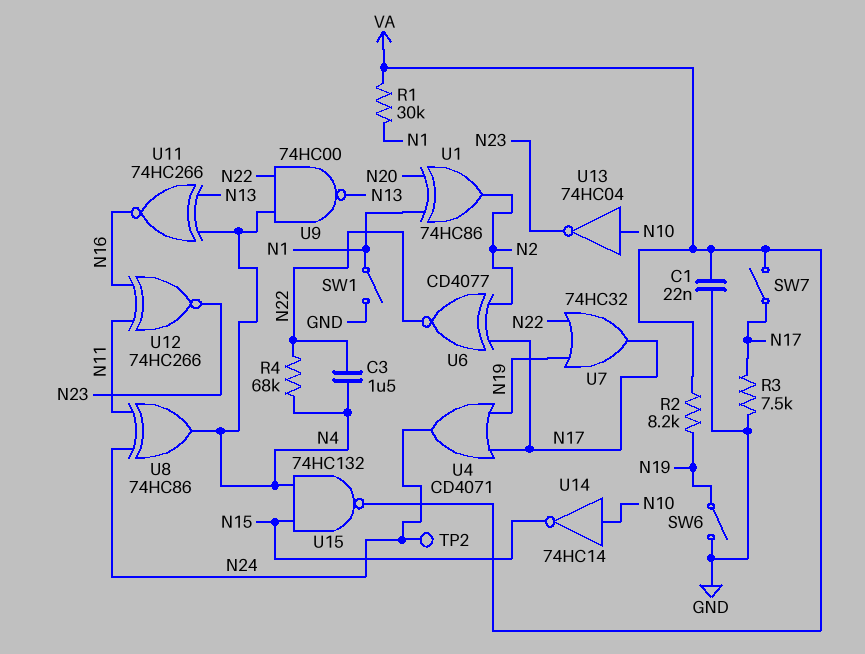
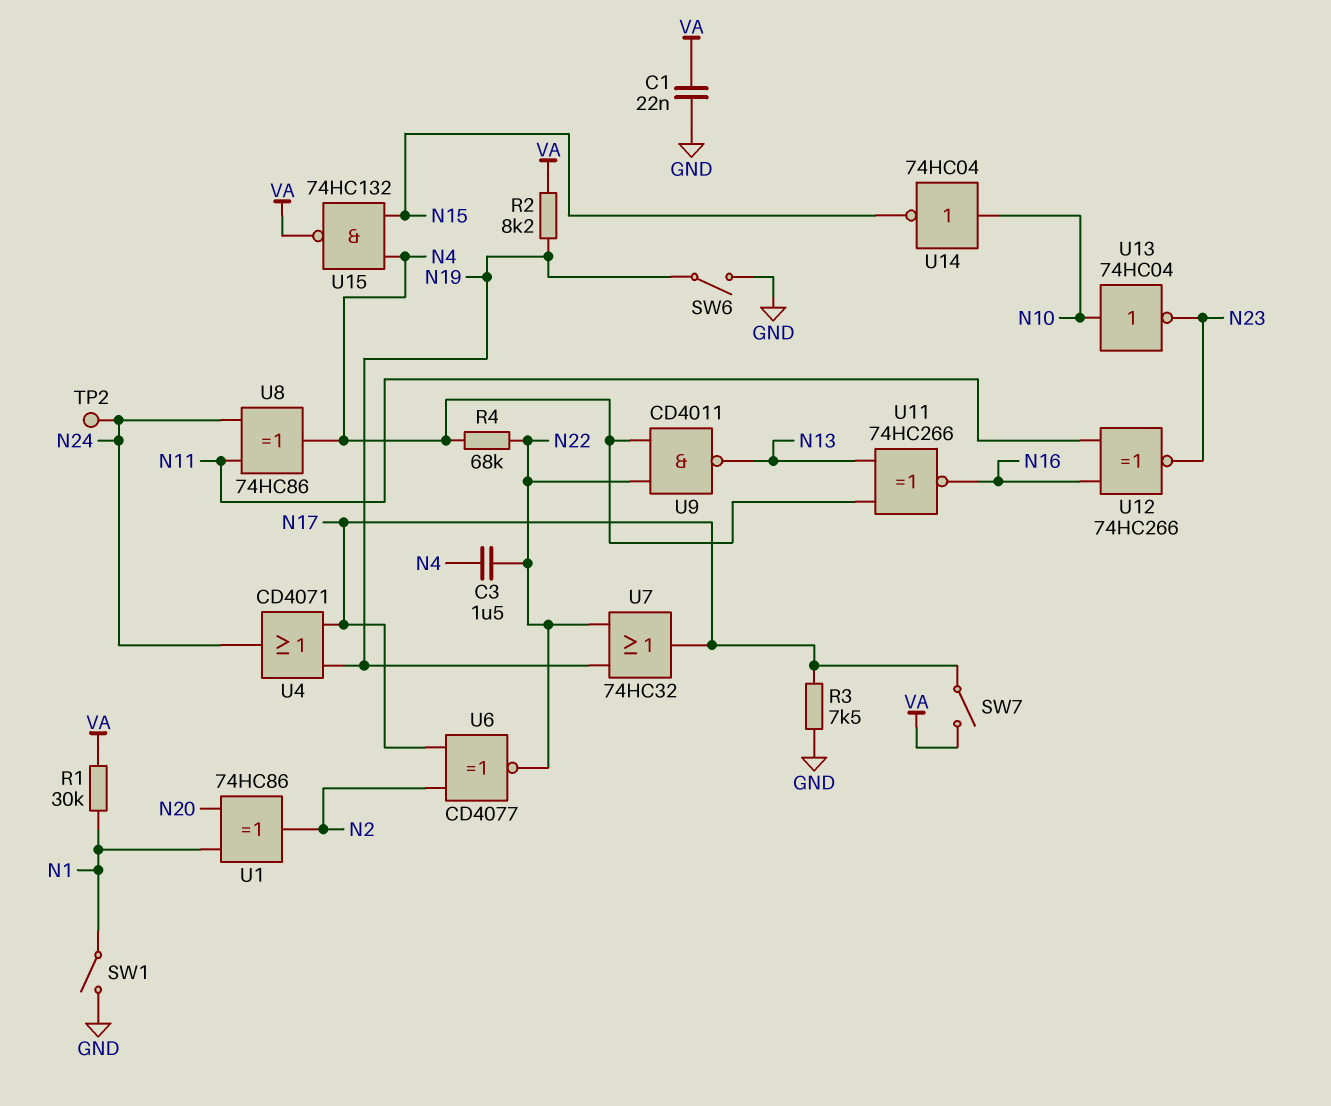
U9: NAND 74HC00 (in N4, in N22, out N13) -> NAND CD4011 (in N4, in N22, out N13)
U14: NOT 74HC14 (in N10, out N15) -> NOT 74HC04 (in N10, out N15)

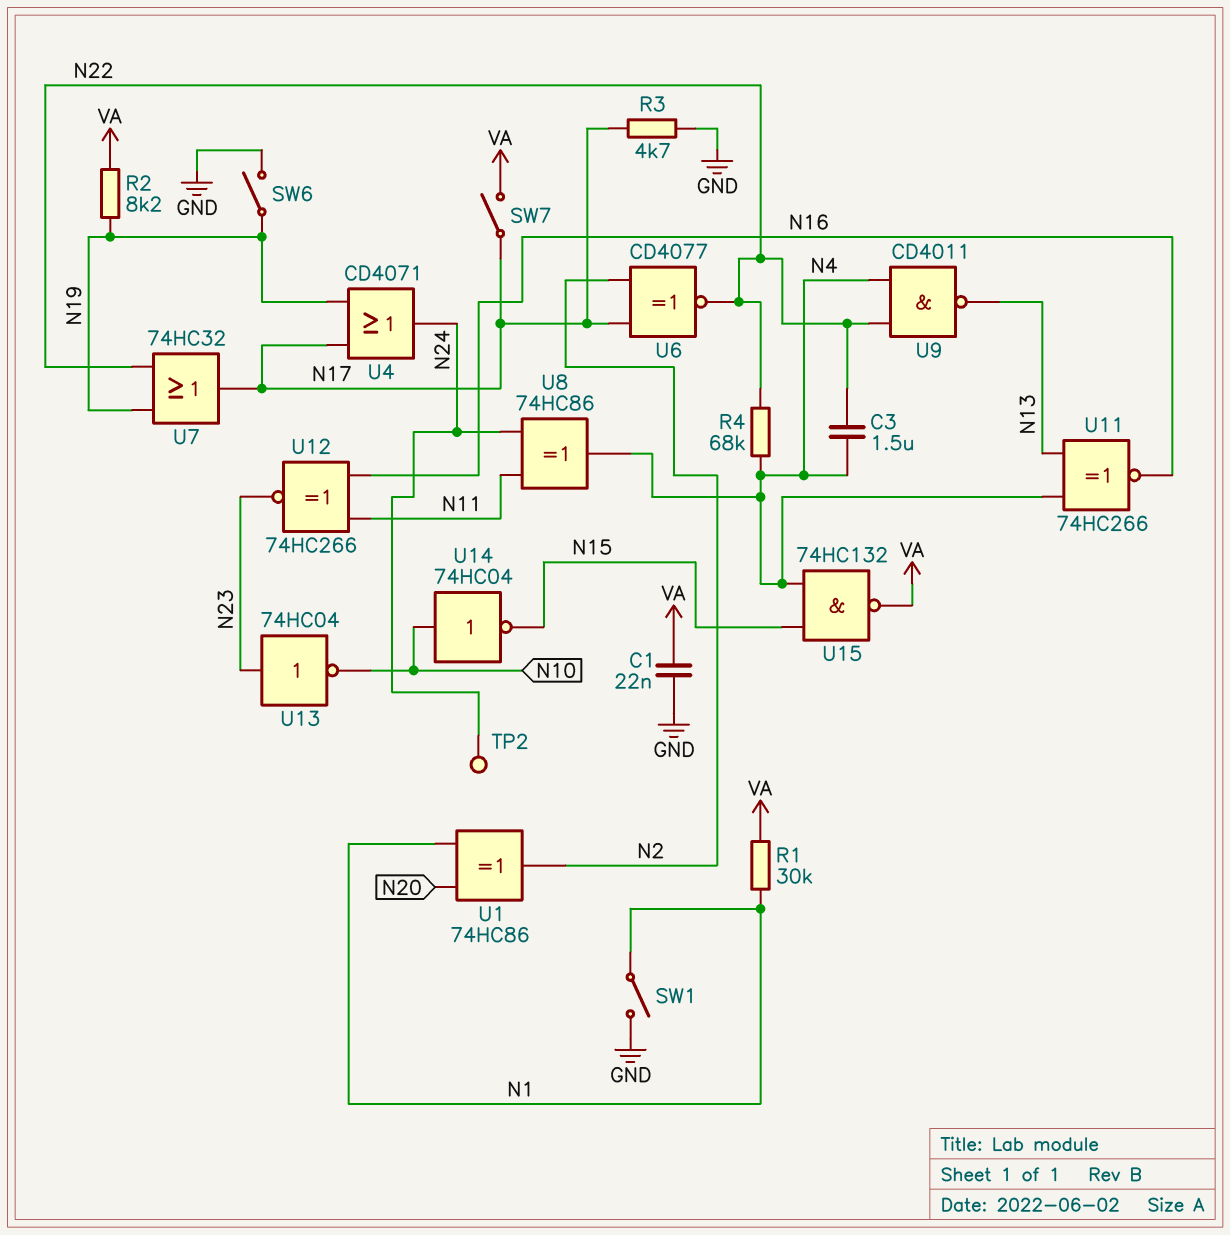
R3: 7.5k (GND, N17) -> 4.7k (GND, N17)
U13: NOT 74HC04 (in N10, out N23) -> NOT 74HC04 (in N23, out N10)

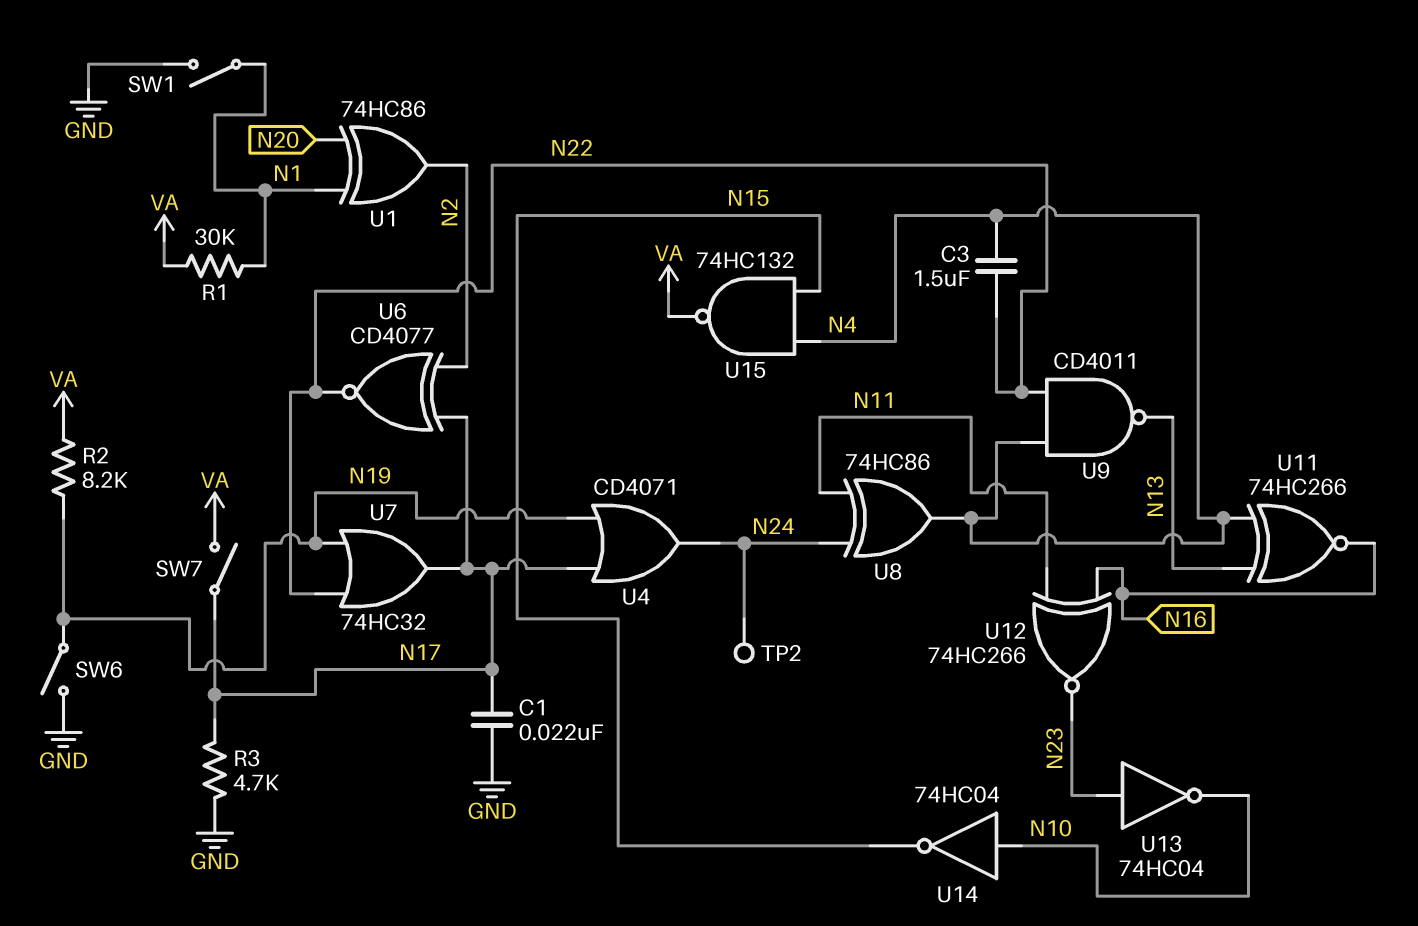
C1: 22nF (GND, VA) -> 22nF (GND, N17)
R4: 68k (N4, N22) -> none

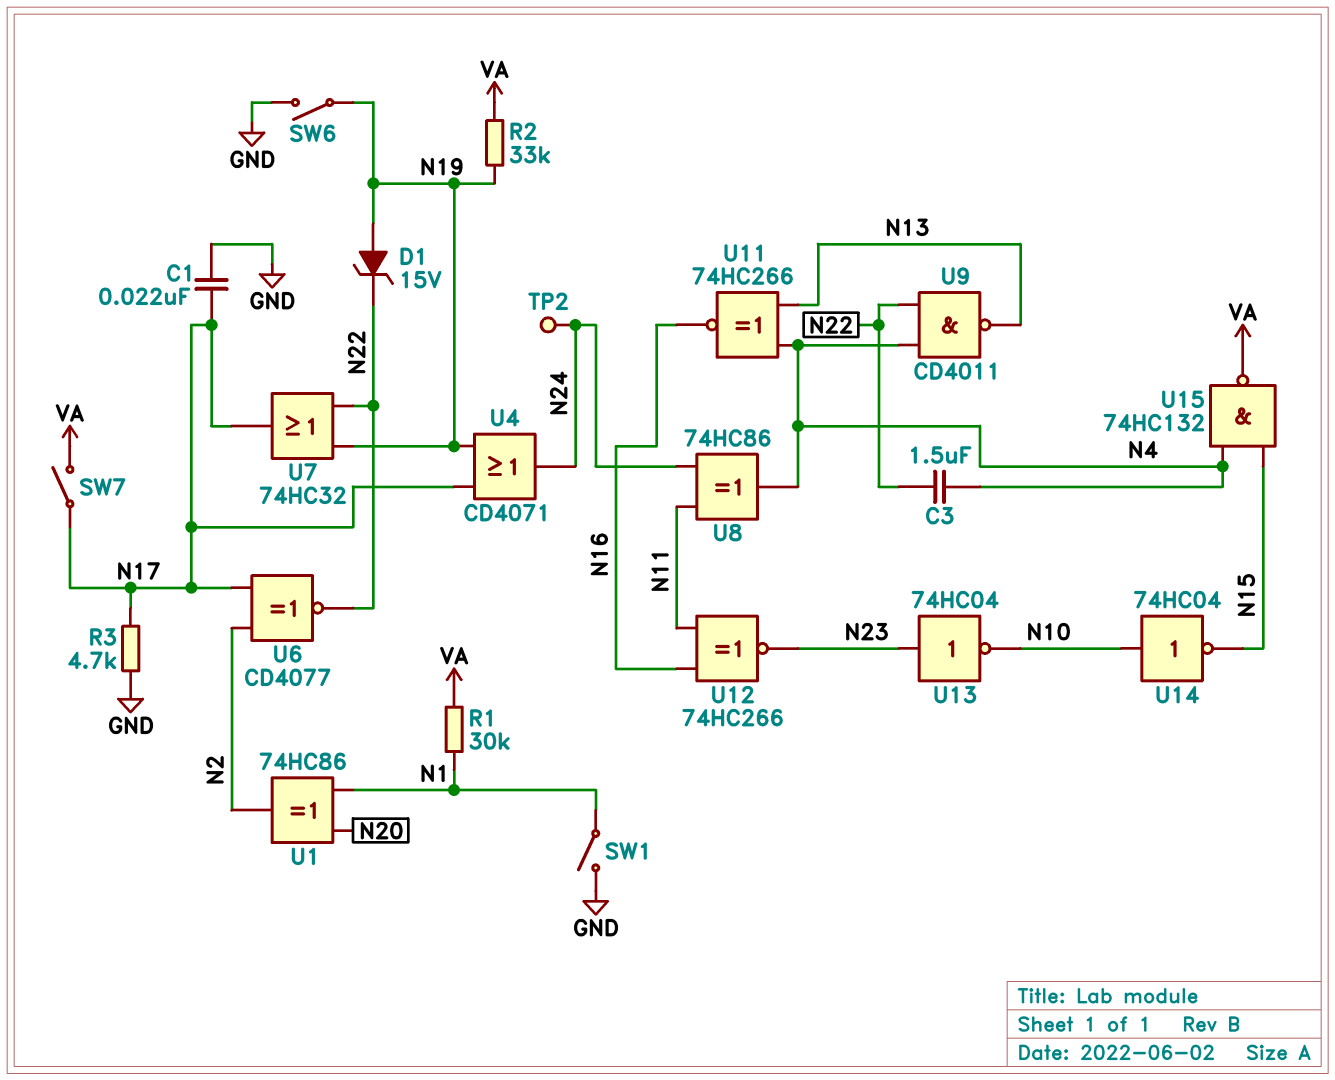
D1: none -> zener 15V (A N19, K N22)
R2: 8.2k (N19, VA) -> 33k (N19, VA)

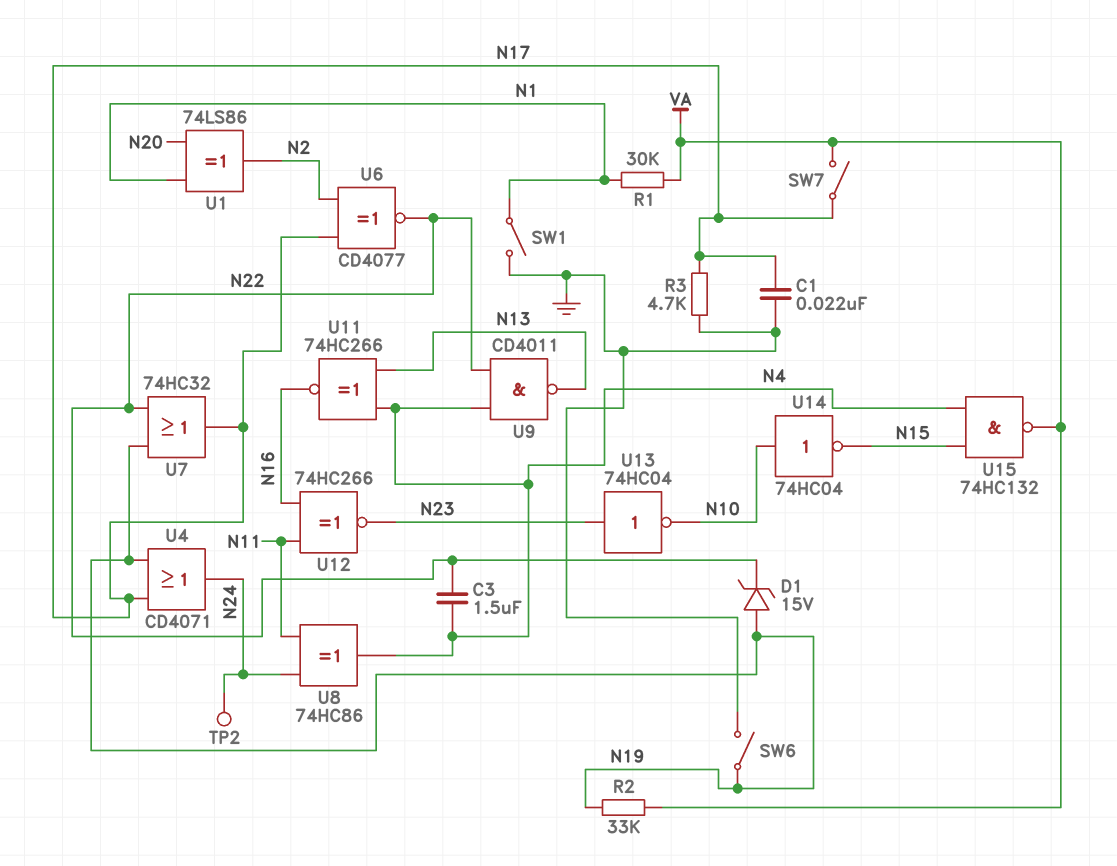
U1: XOR 74HC86 (in N1, in N20, out N2) -> XOR 74LS86 (in N1, in N20, out N2)

